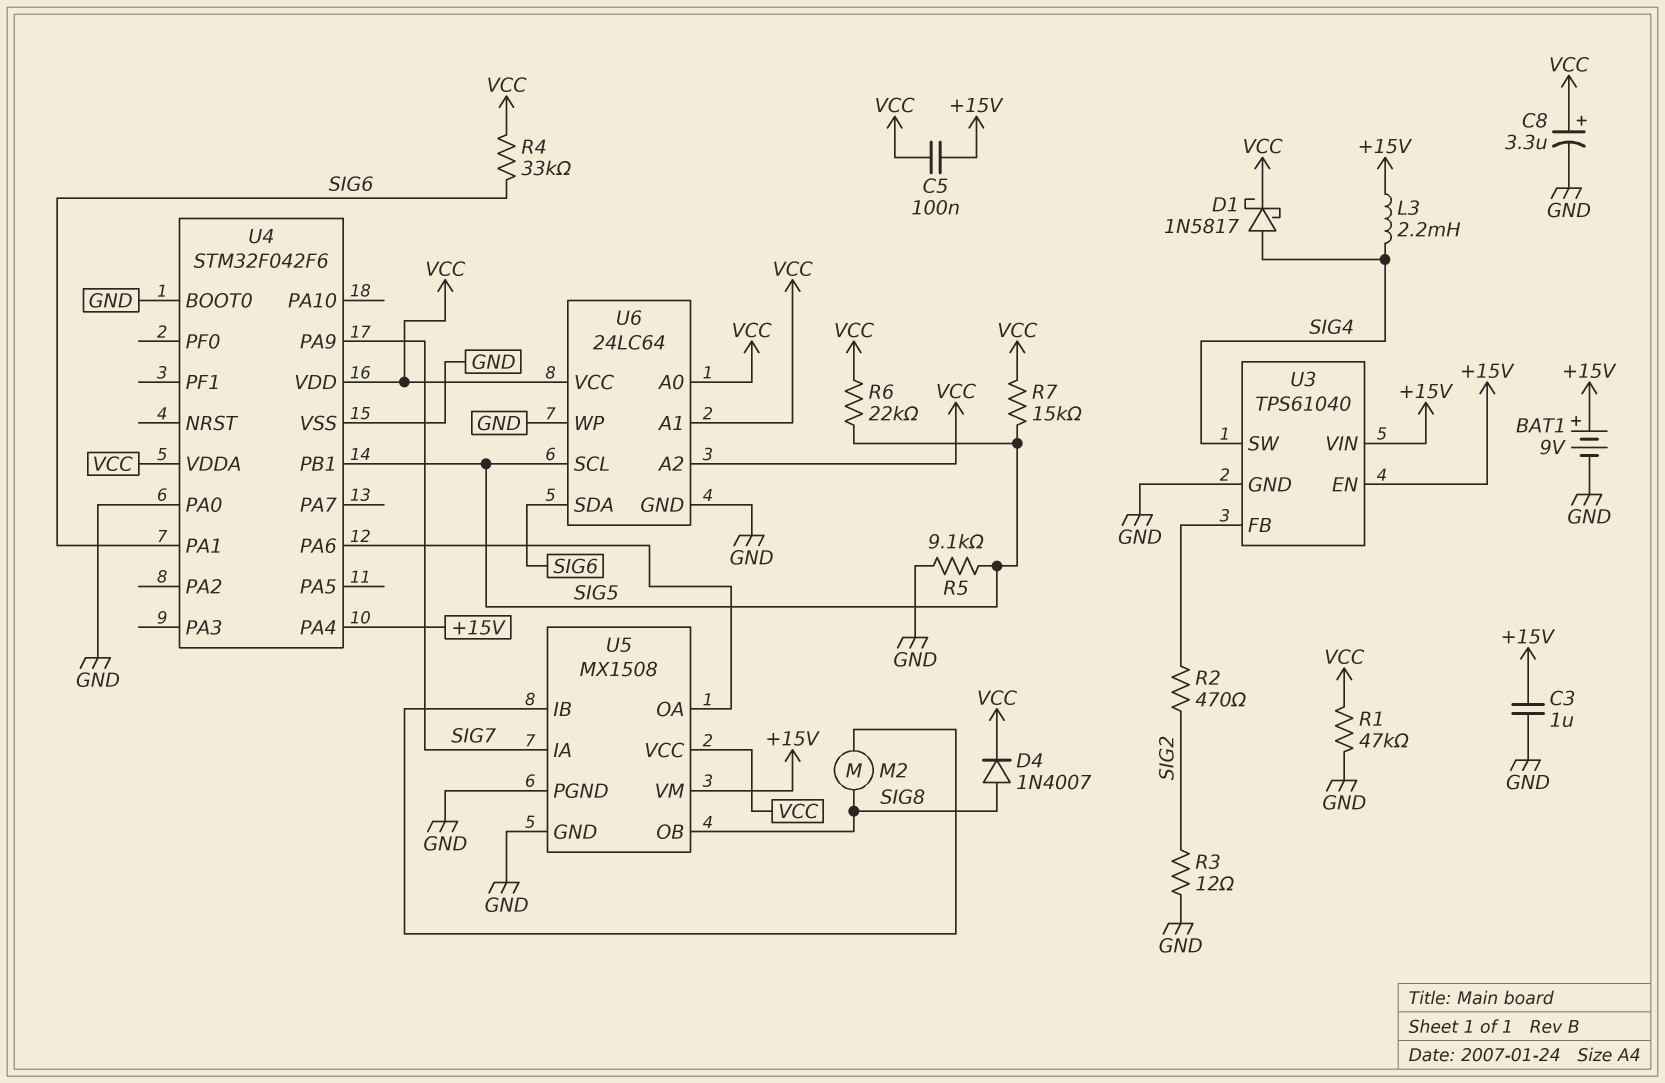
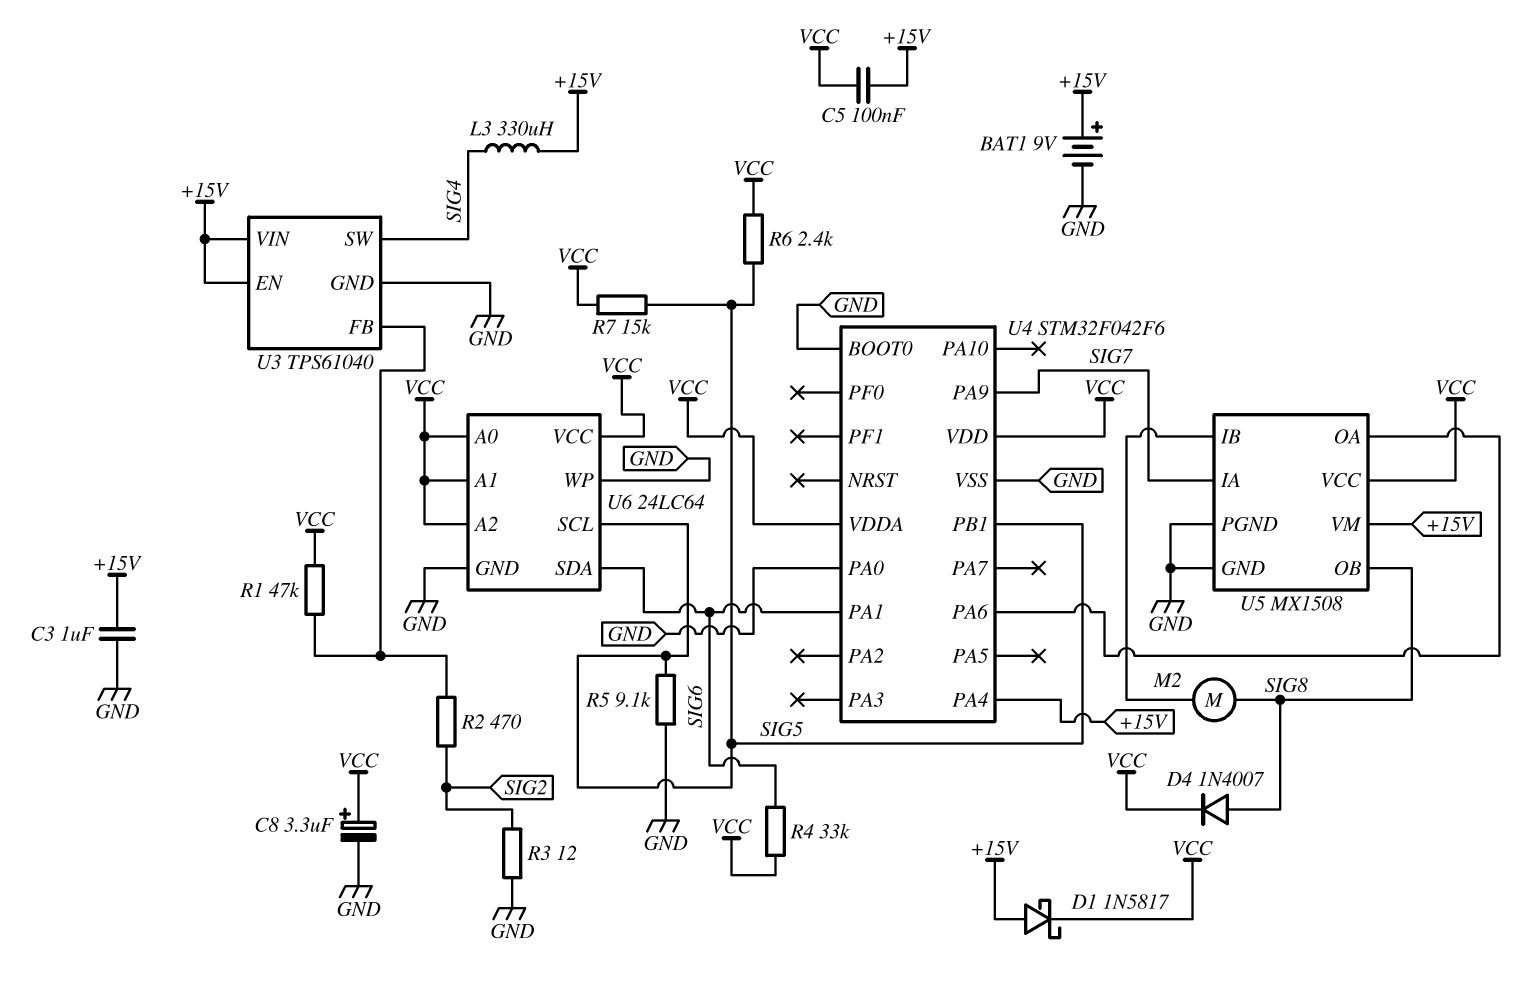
D1: schottky 1N5817 (A SIG4, K VCC) -> schottky 1N5817 (A +15V, K VCC)
L3: 2.2mH (+15V, SIG4) -> 330uH (+15V, SIG4)
R1: 47k (GND, VCC) -> 47k (U3/FB, VCC)
R6: 22k (SIG5, VCC) -> 2.4k (SIG5, VCC)

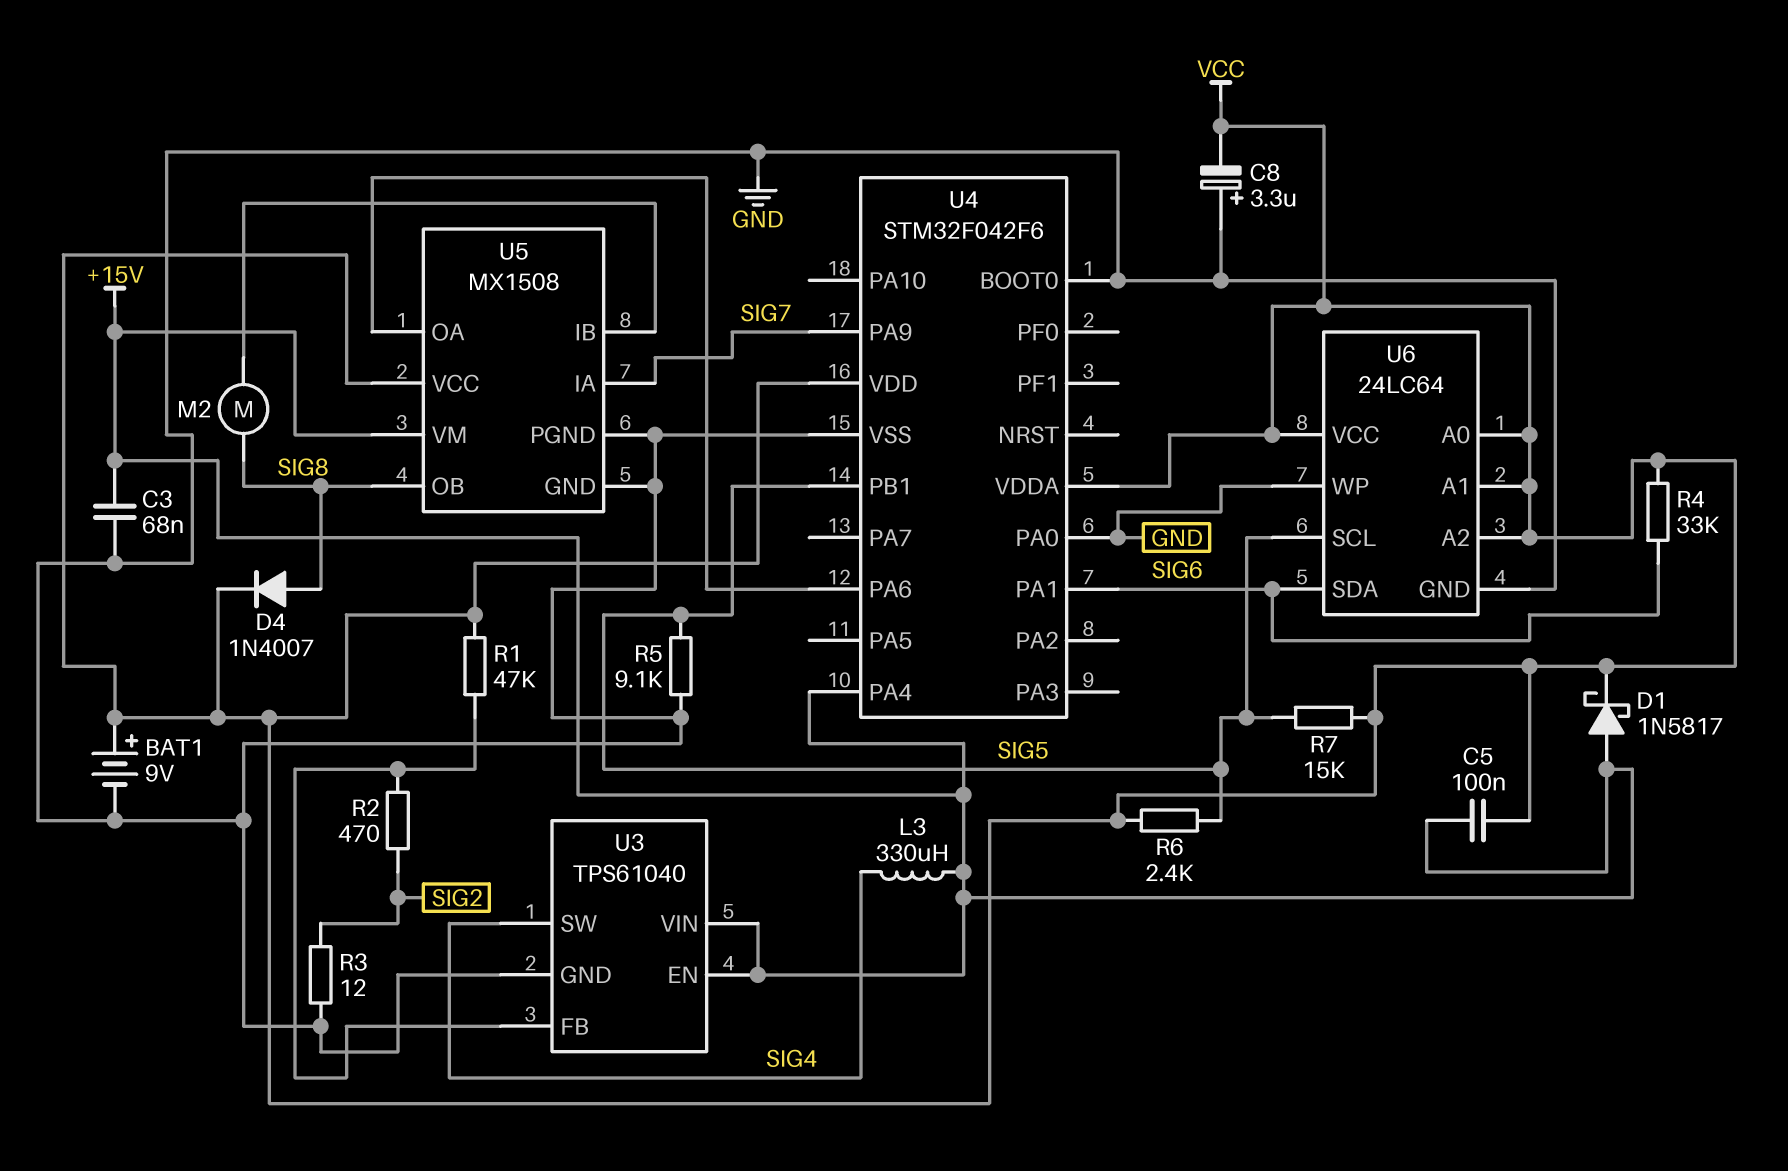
BAT1: 9V (plus +15V, minus GND) -> 9V (plus VCC, minus GND)
C3: 1uF (+15V, GND) -> 68nF (+15V, GND)
C8: 3.3uF (plus VCC, minus GND) -> 3.3uF (plus GND, minus VCC)

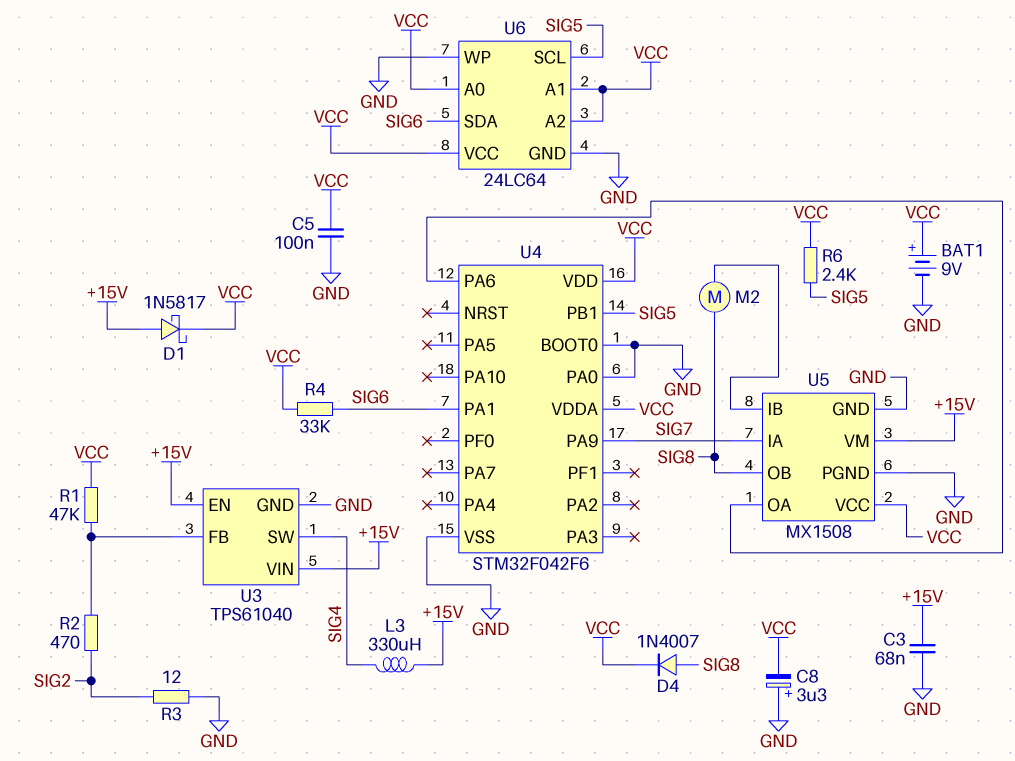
C5: 100nF (+15V, VCC) -> 100nF (GND, VCC)
R5: 9.1k (GND, SIG5) -> none
R7: 15k (SIG5, VCC) -> none
U4 pin PA4: +15V -> none

